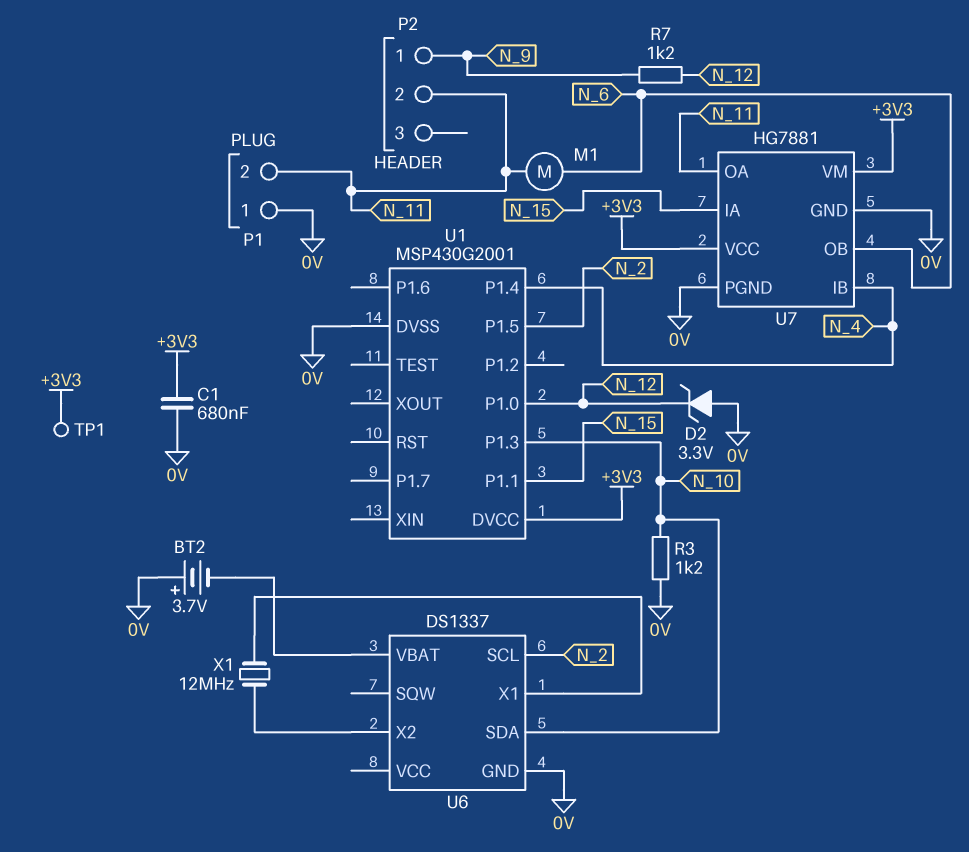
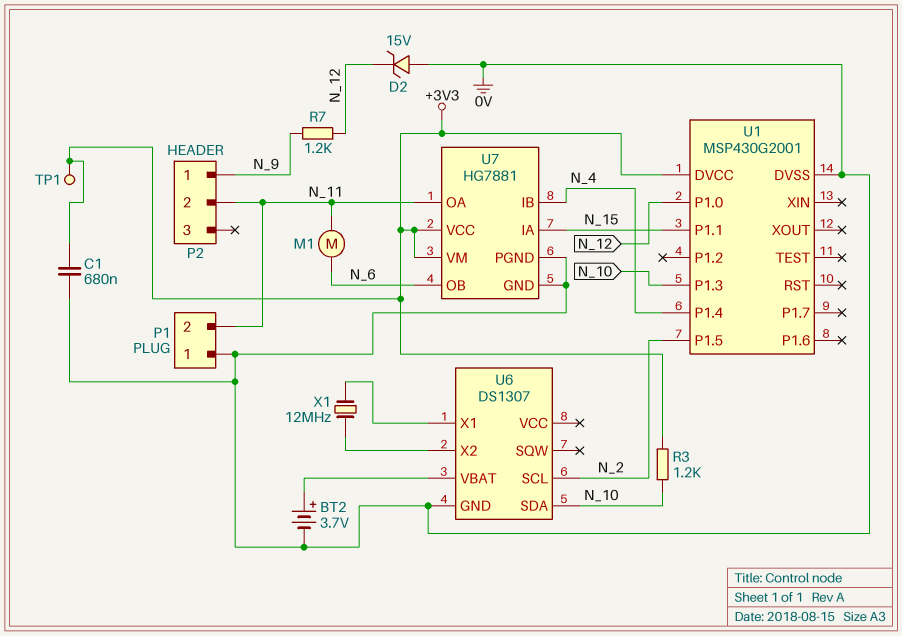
BT2: 3.7V (plus 0V, minus U6/VBAT) -> 3.7V (plus U6/VBAT, minus 0V)
D2: zener 3.3V (A 0V, K N_12) -> zener 15V (A 0V, K N_12)
R3: 1.2k (0V, N_10) -> 1.2k (+3V3, N_10)
U6: DS1337 -> DS1307

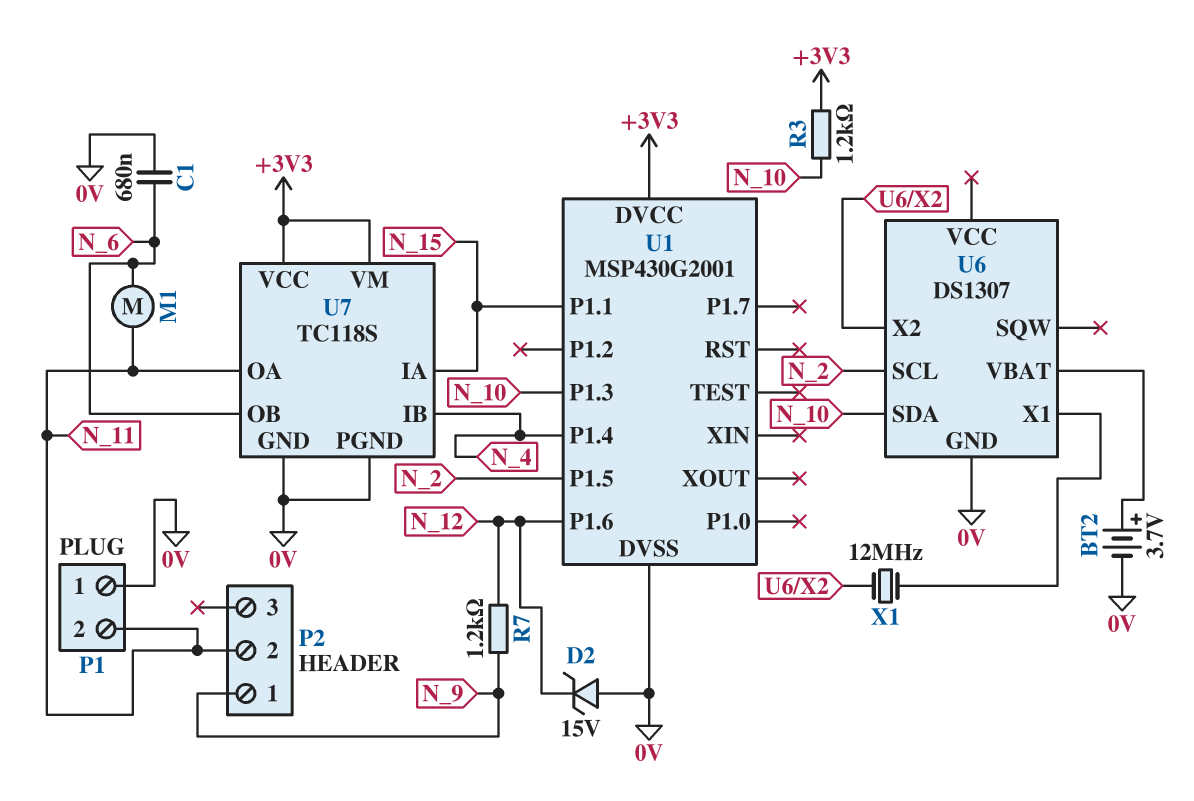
C1: 680nF (+3V3, 0V) -> 680nF (0V, N_6)
TP1: test point (+3V3) -> none
U1 pin P1.0: N_12 -> none
U1 pin P1.6: none -> N_12
U7: HG7881 -> TC118S

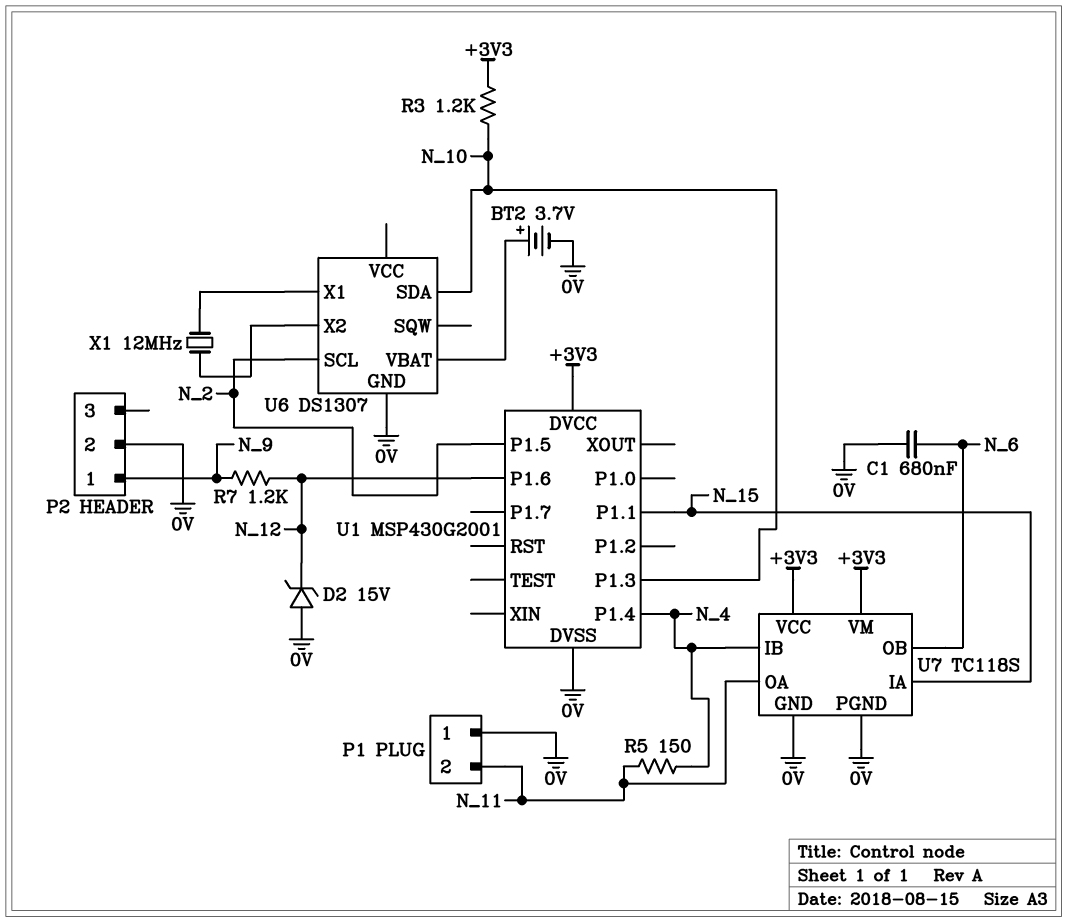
M1: motor (N_6, N_11) -> none
P2 pin 2: N_11 -> 0V
R5: none -> 150 (N_4, N_11)

